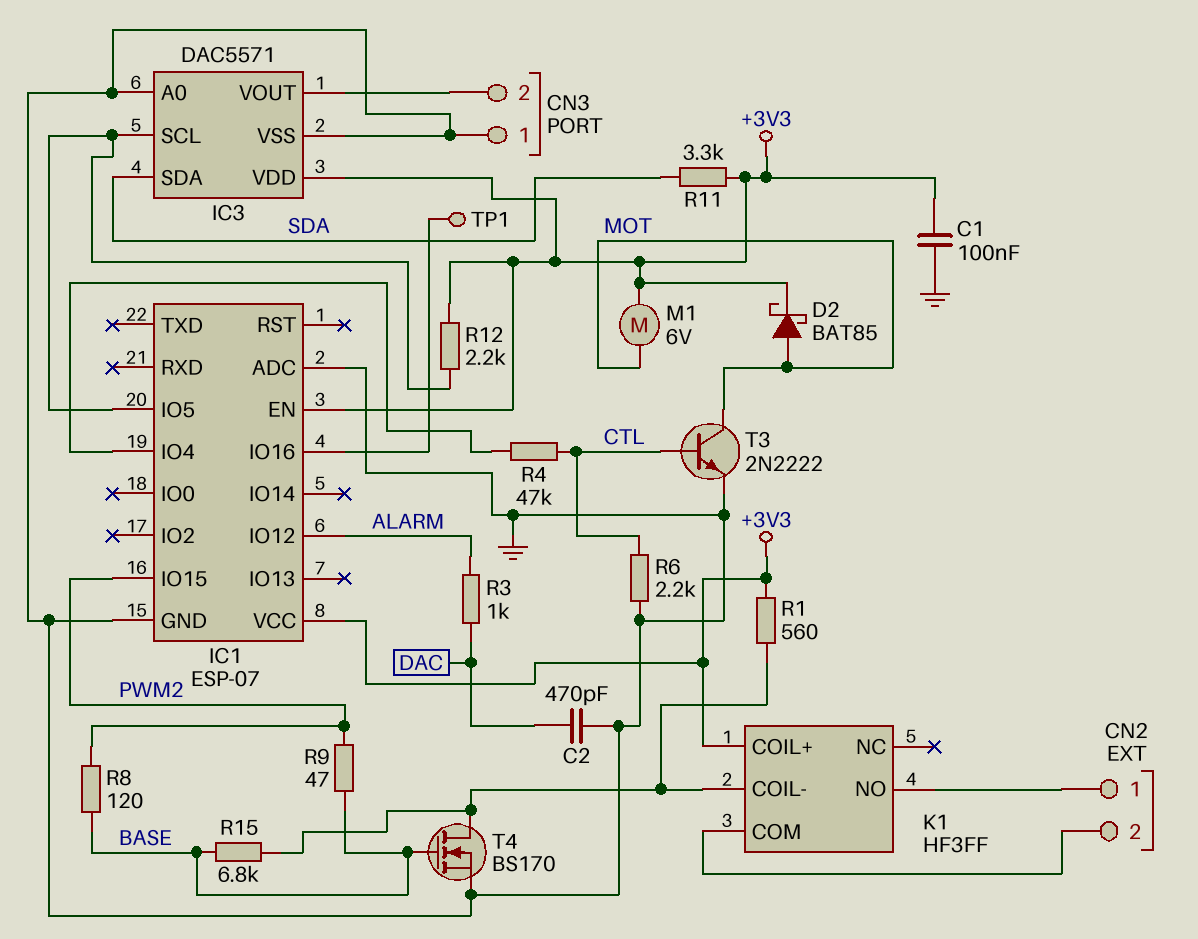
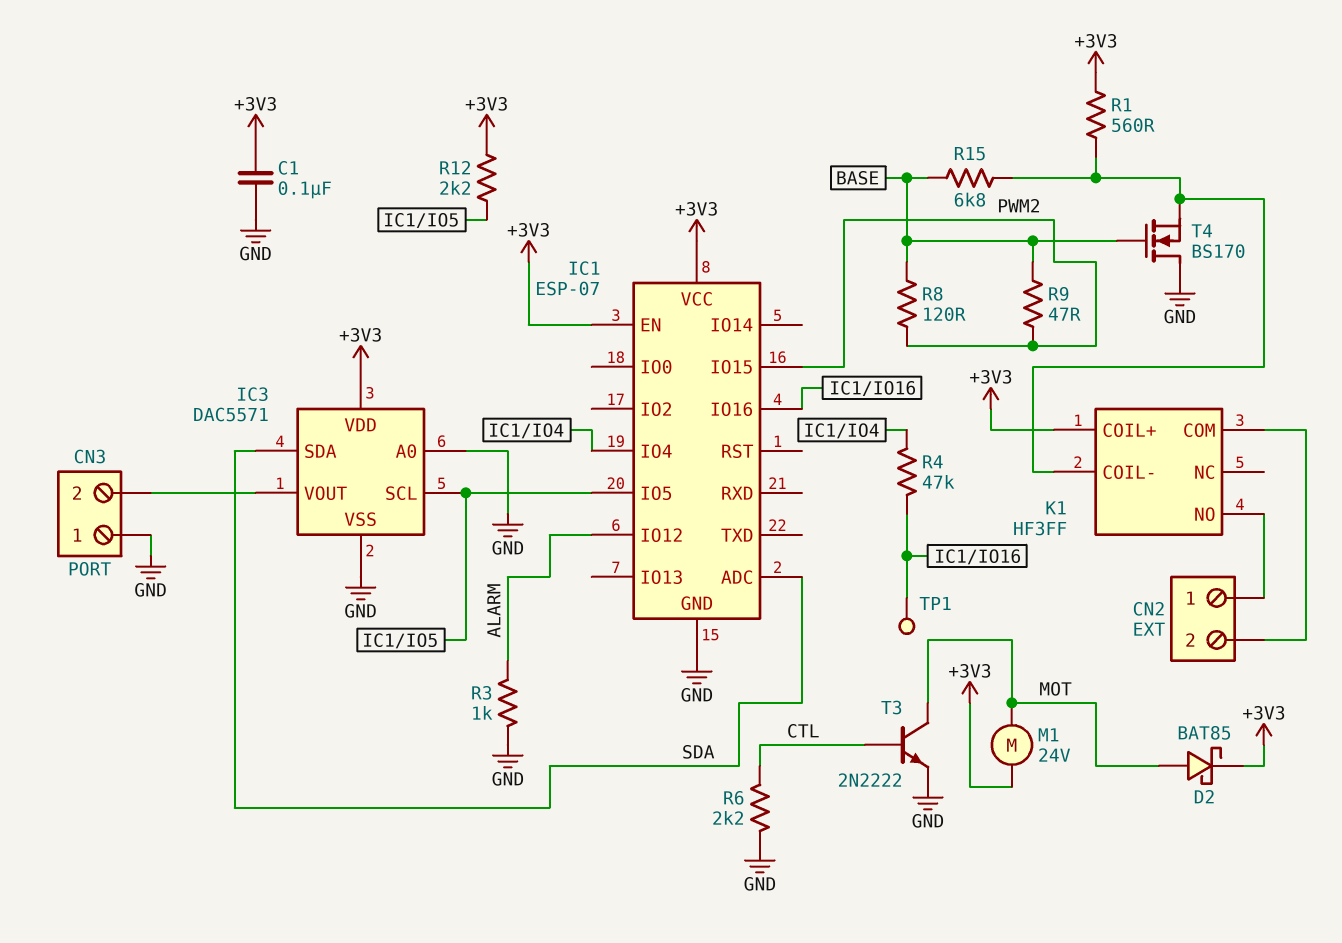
C2: 470pF (DAC, GND) -> none
IC1 pin ADC: GND -> SDA
M1: motor 6V (+3V3, MOT) -> motor 24V (+3V3, MOT)
R3: 1k (ALARM, DAC) -> 1k (ALARM, GND)
R4: 47k (CTL, IC1/IO4) -> 47k (IC1/IO4, IC1/IO16)
R11: 3.3k (+3V3, SDA) -> none
T4: NMOS BS170 (G BASE, D K1/COIL-, S GND) -> NMOS BS170 (G BASE, D GND, S K1/COIL-)

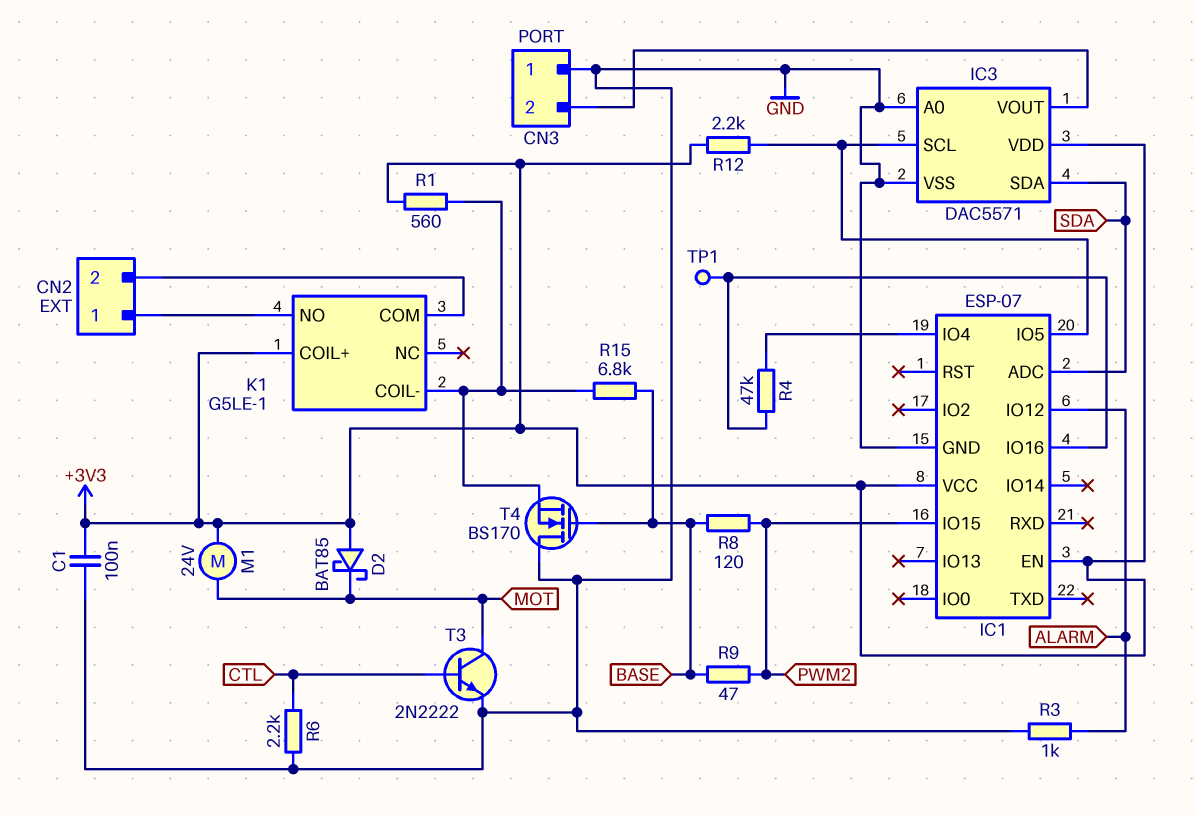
D2: schottky BAT85 (A MOT, K +3V3) -> schottky BAT85 (A +3V3, K MOT)
K1: HF3FF -> G5LE-1

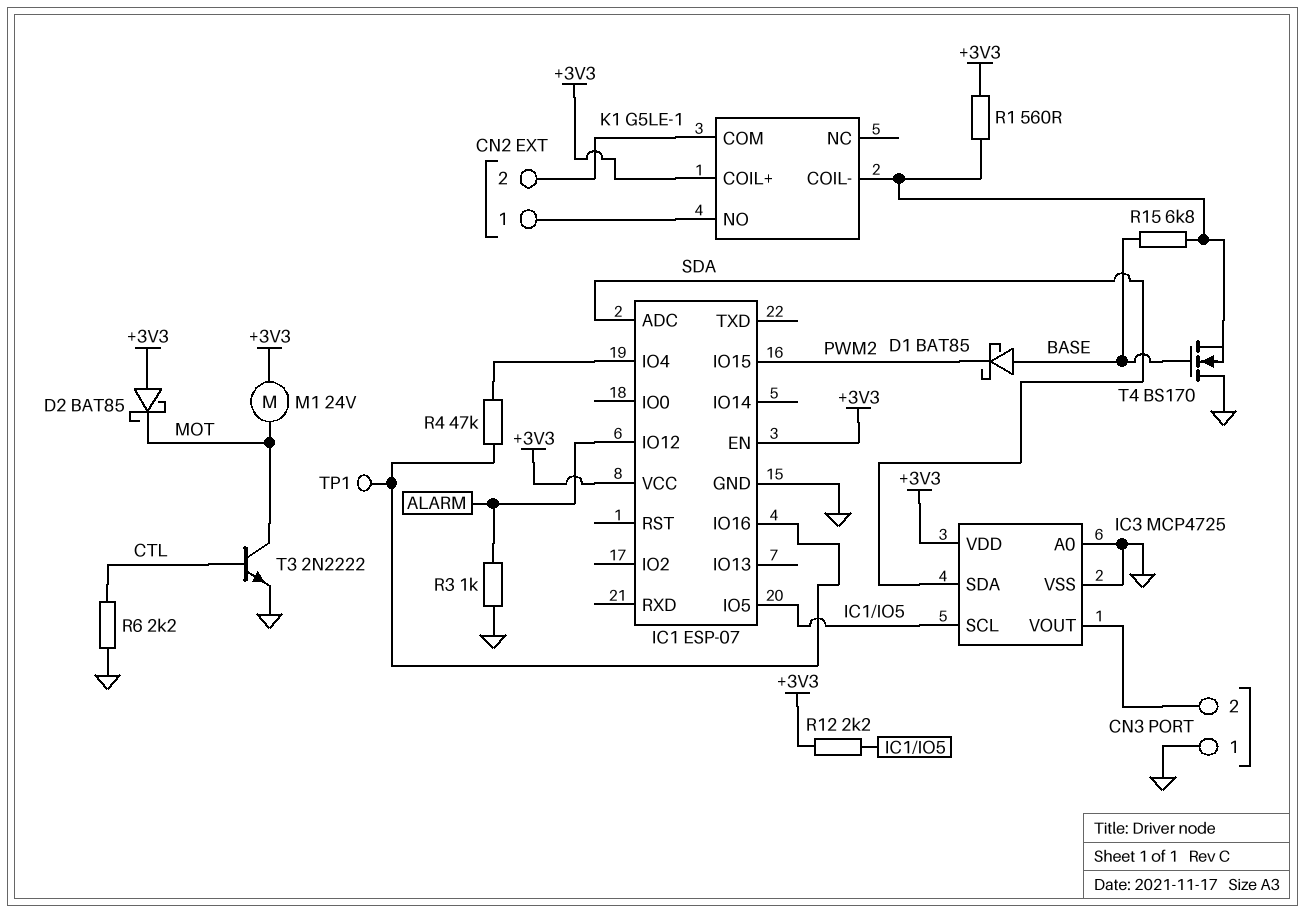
C1: 100nF (+3V3, GND) -> none
D1: none -> schottky BAT85 (A BASE, K PWM2)
IC3: DAC5571 -> MCP4725
R8: 120 (BASE, PWM2) -> none
R9: 47 (BASE, PWM2) -> none

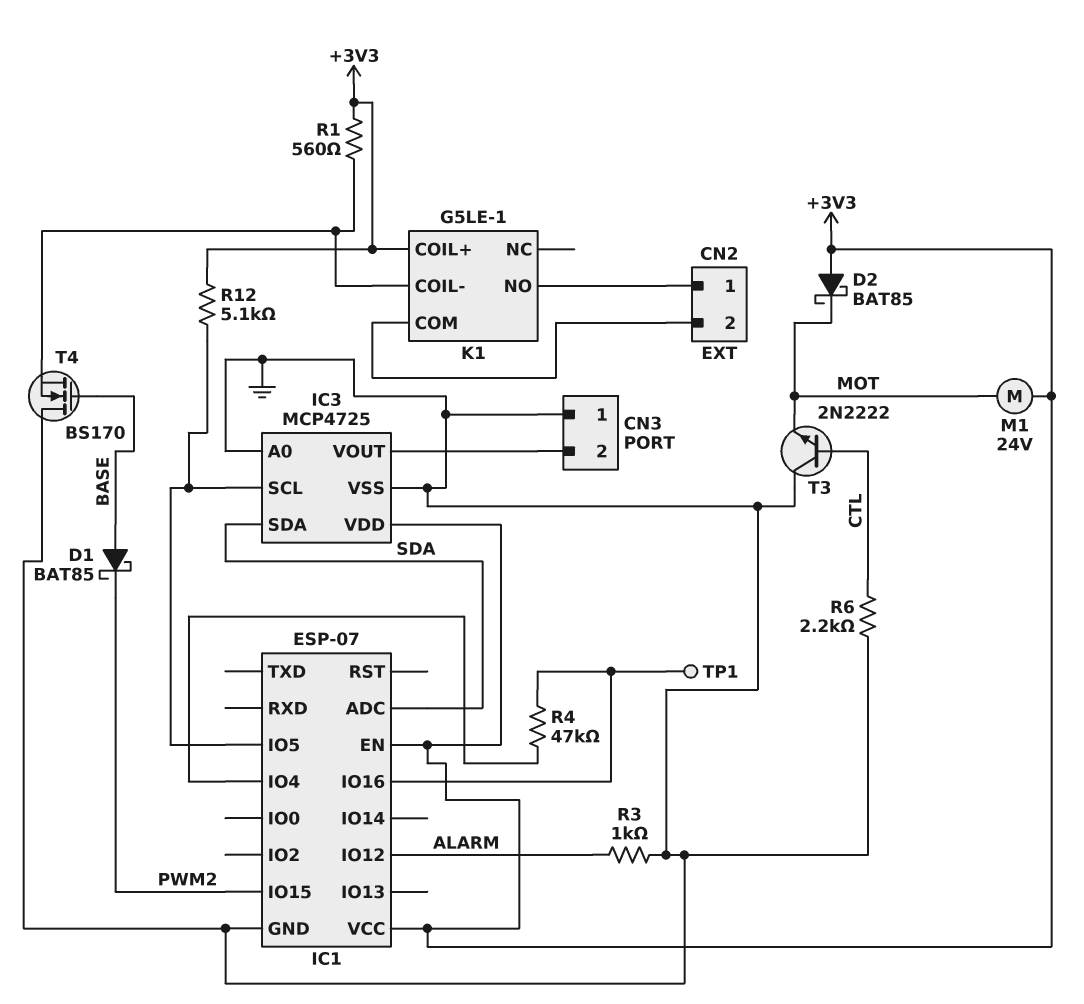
R12: 2.2k (+3V3, IC1/IO5) -> 5.1k (+3V3, IC1/IO5)
R15: 6.8k (BASE, K1/COIL-) -> none
T3: NPN 2N2222 (B CTL, C MOT, E GND) -> NPN 2N2222 (B CTL, C GND, E MOT)

